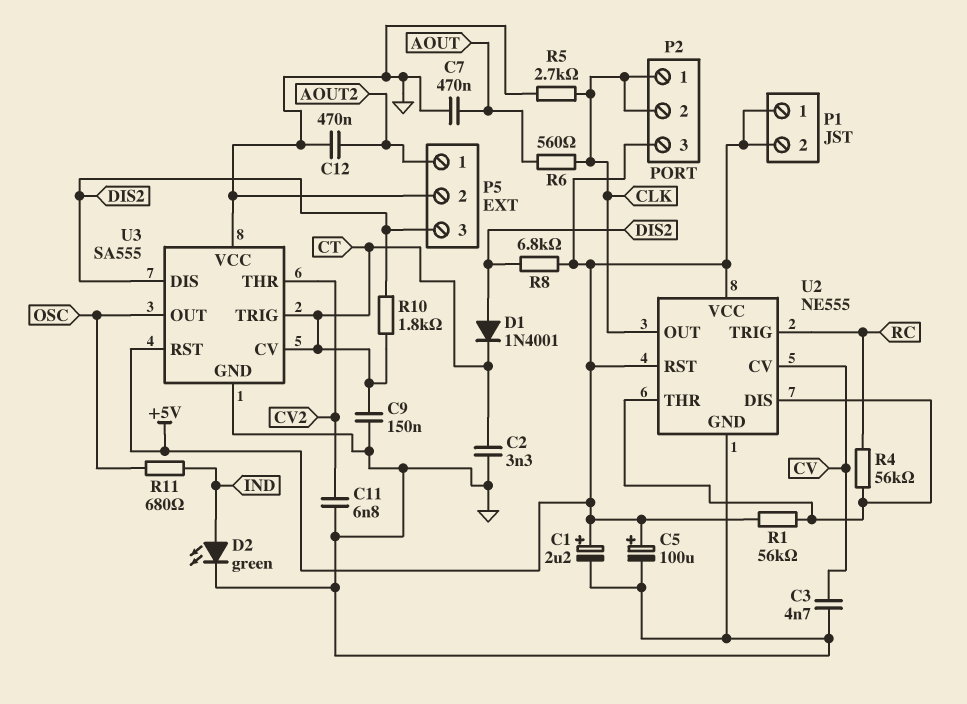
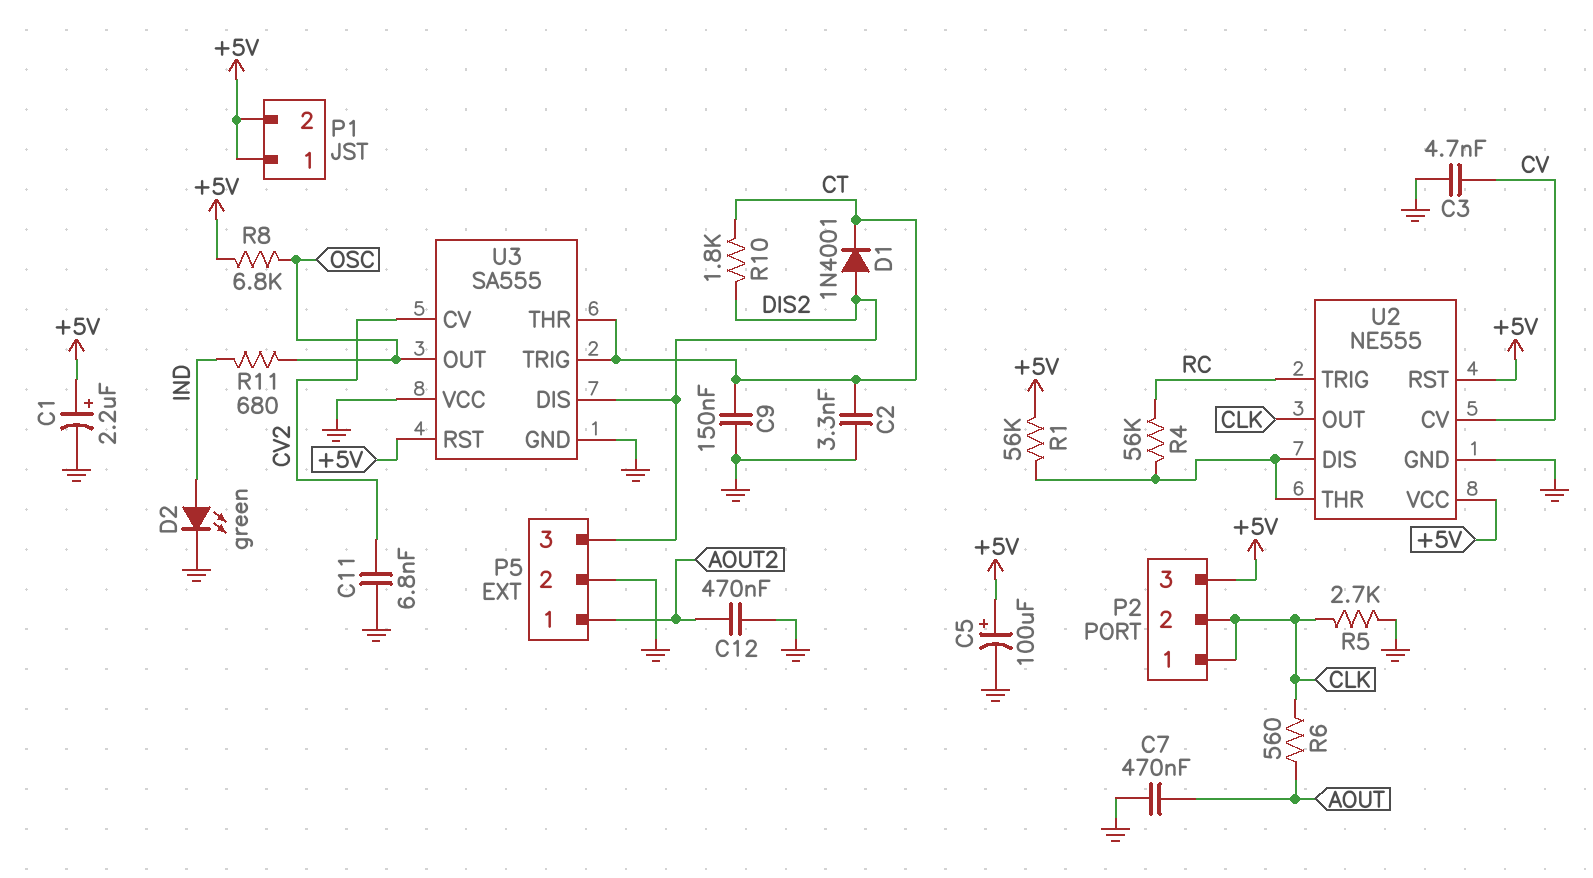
R8: 6.8k (+5V, DIS2) -> 6.8k (+5V, OSC)
U3 pin CV: CT -> CV2
U3 pin THR: CV2 -> CT

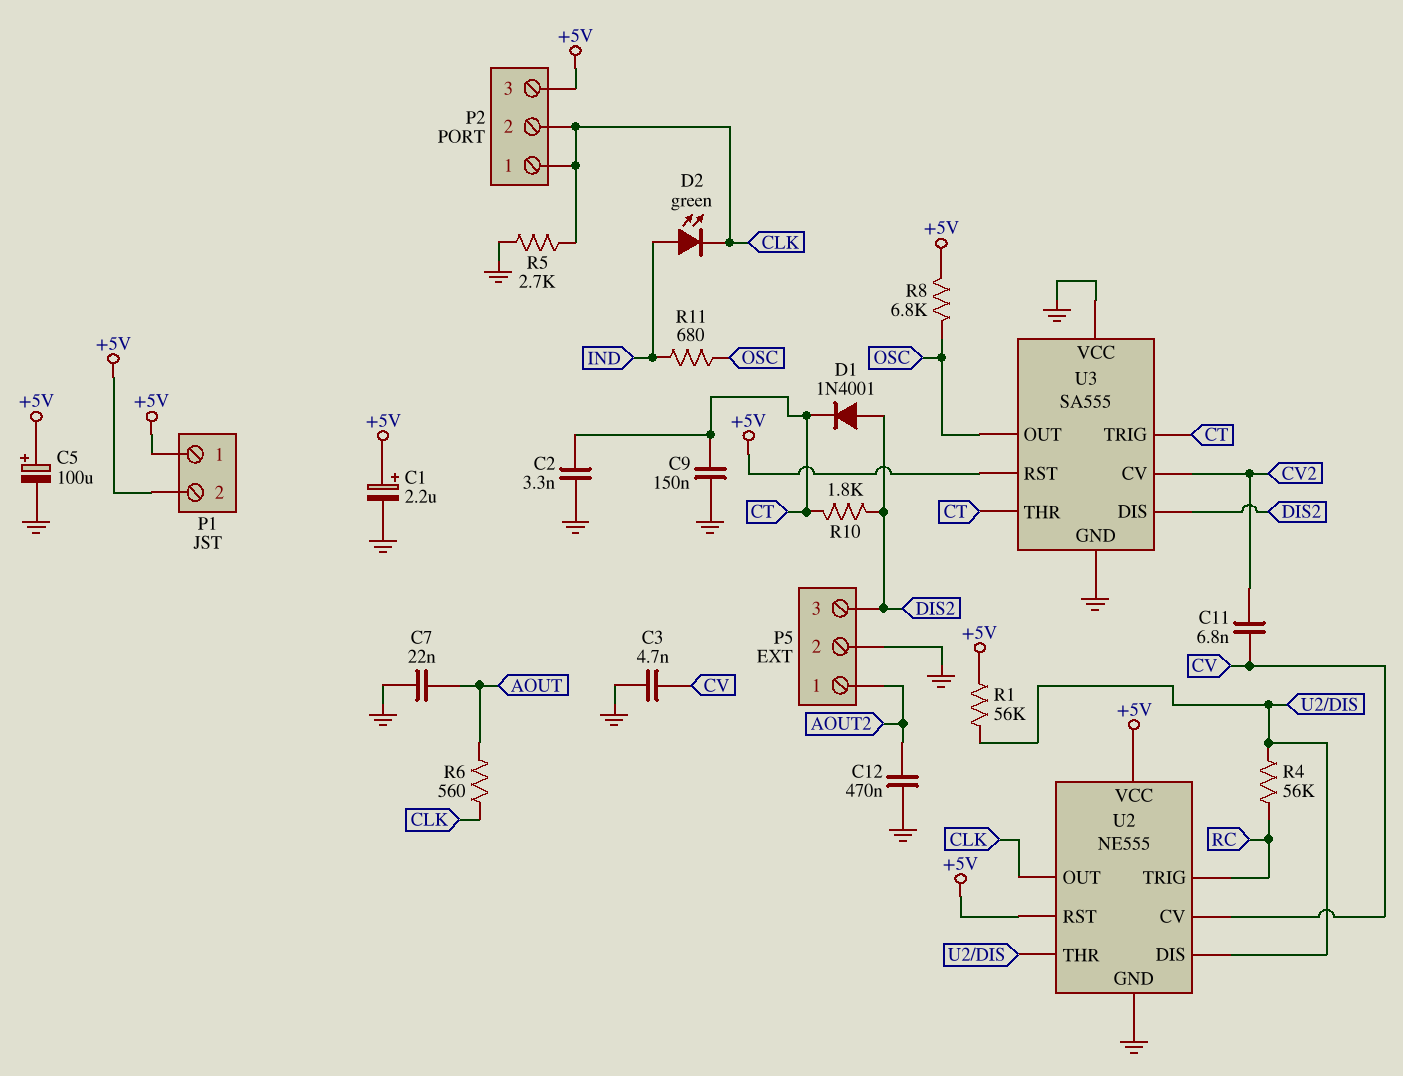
C7: 470nF (AOUT, GND) -> 22nF (AOUT, GND)
C11: 6.8nF (CV2, GND) -> 6.8nF (CV, CV2)
D2: LED green (A IND, K GND) -> LED green (A IND, K CLK)

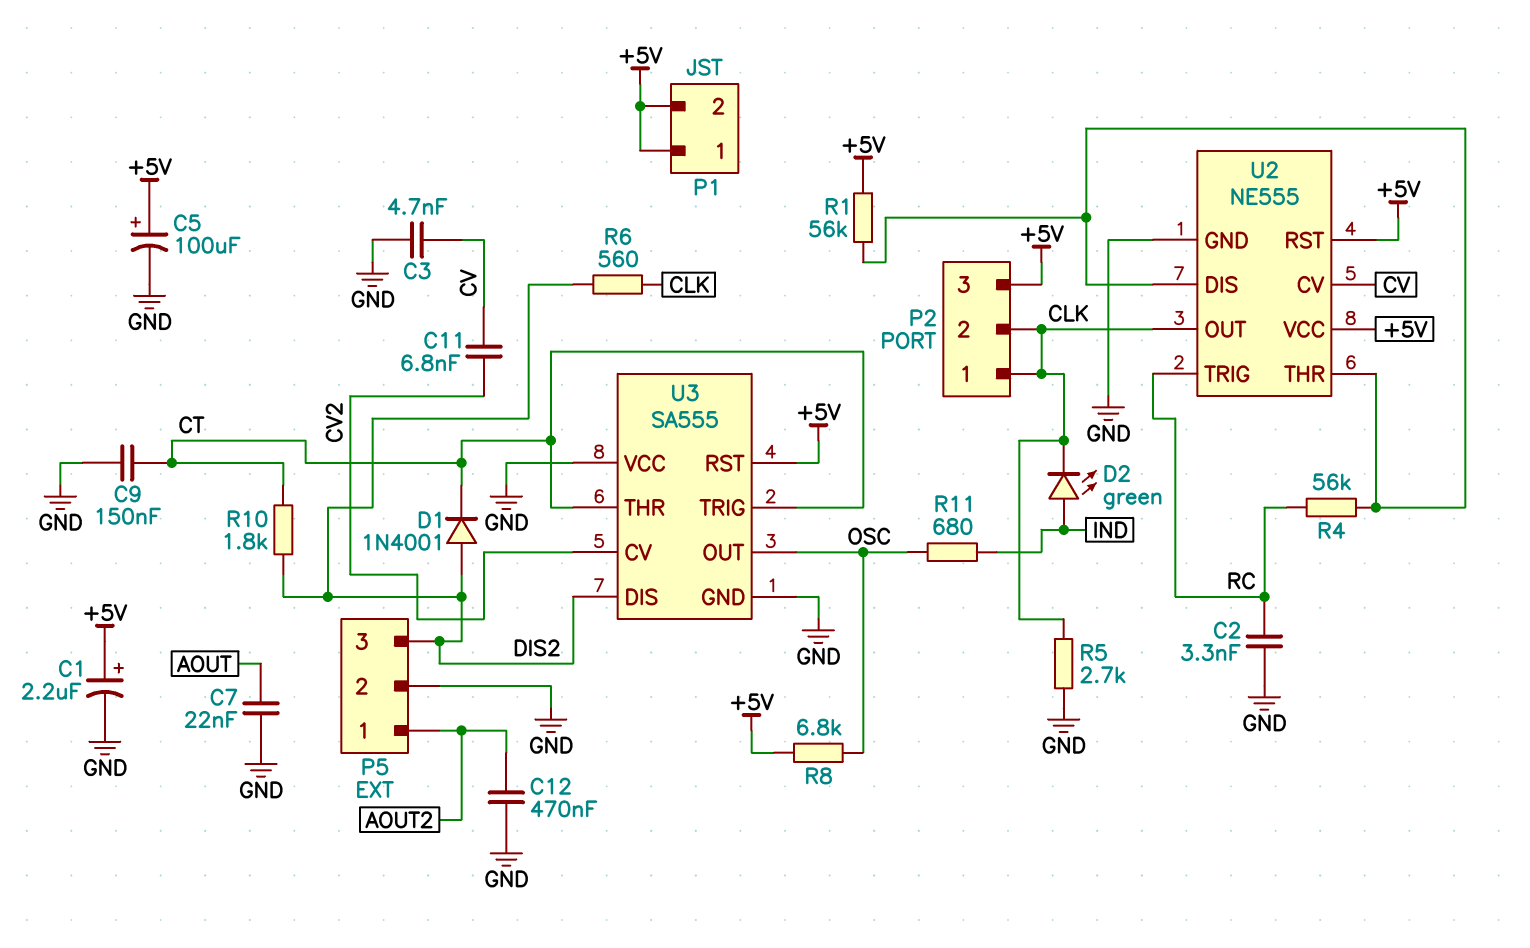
C2: 3.3nF (CT, GND) -> 3.3nF (GND, RC)
R6: 560 (AOUT, CLK) -> 560 (CLK, DIS2)

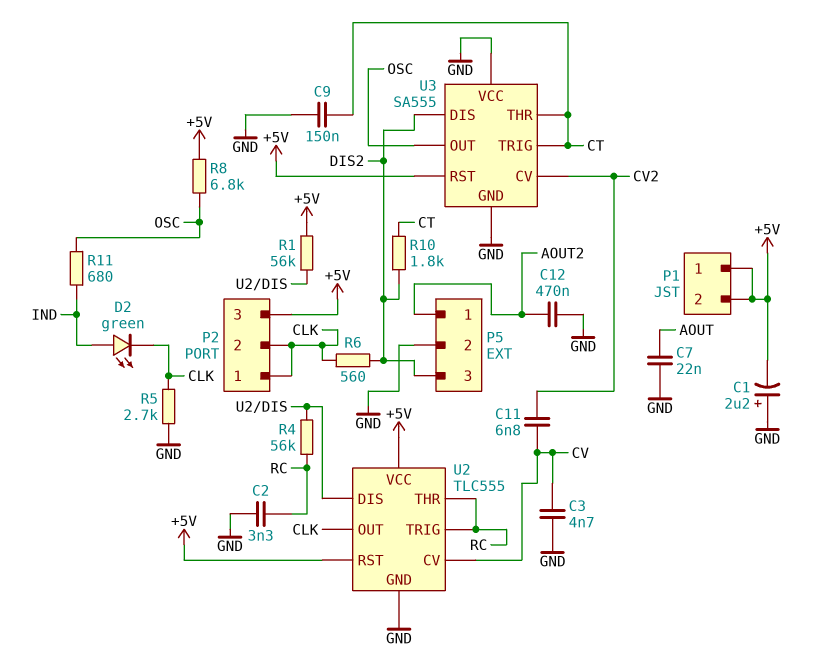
C1: 2.2uF (plus +5V, minus GND) -> 2.2uF (plus GND, minus +5V)
C5: 100uF (plus +5V, minus GND) -> none
D1: diode 1N4001 (A DIS2, K CT) -> none
U2: NE555 -> TLC555
U2 pin THR: U2/DIS -> RC

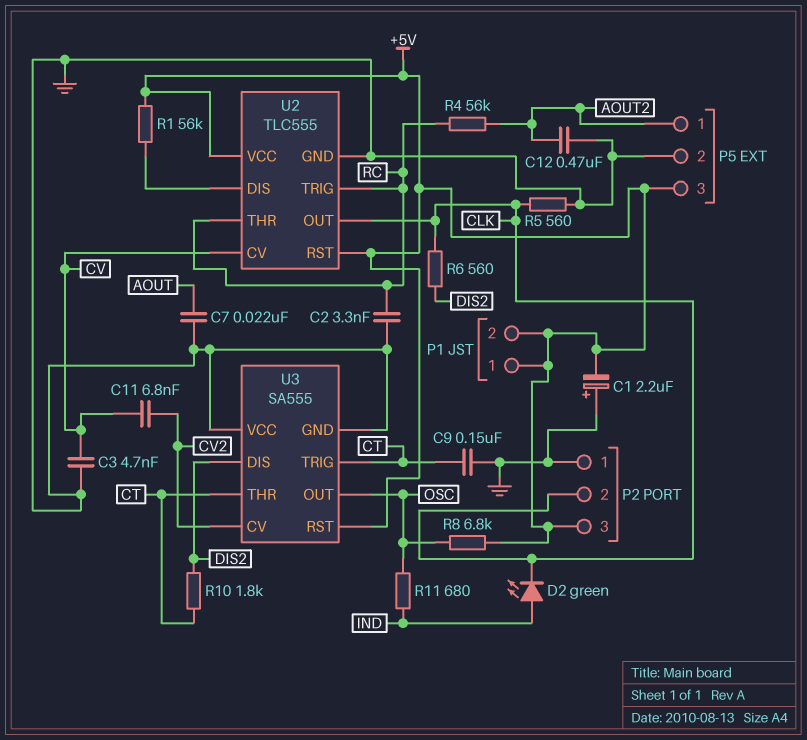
P2 pin 1: CLK -> GND
P5 pin 3: DIS2 -> +5V
R4: 56k (RC, U2/DIS) -> 56k (AOUT2, RC)
R5: 2.7k (CLK, GND) -> 560 (CLK, GND)

